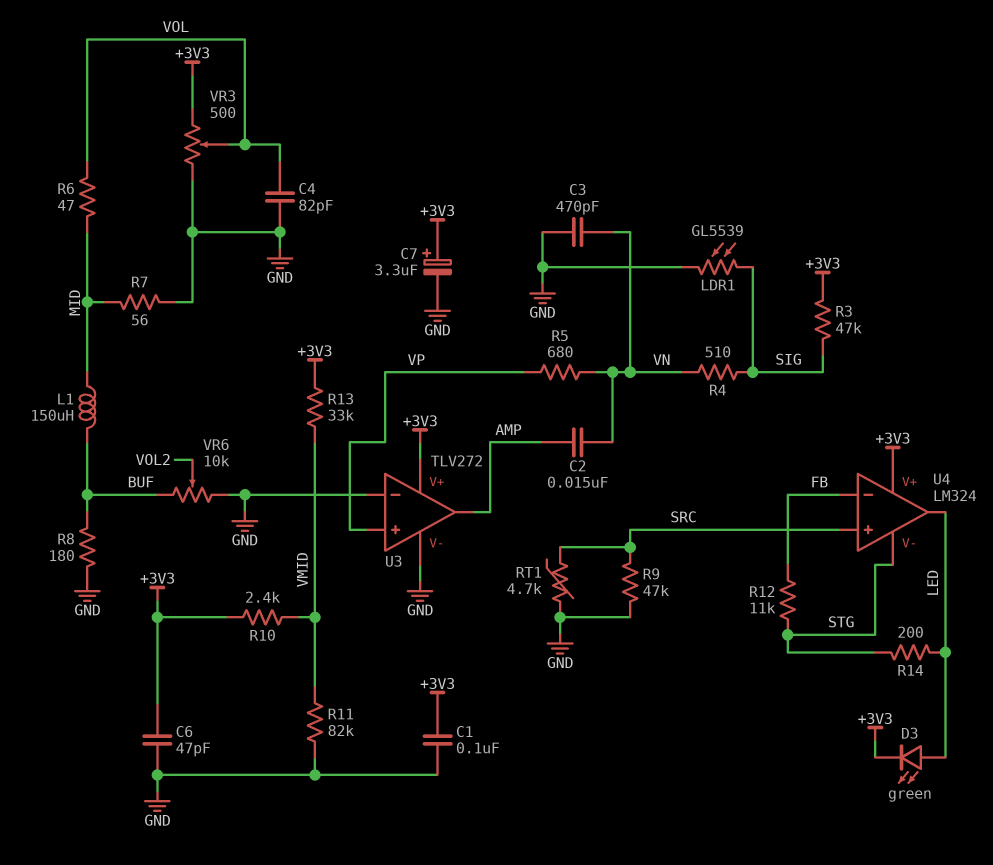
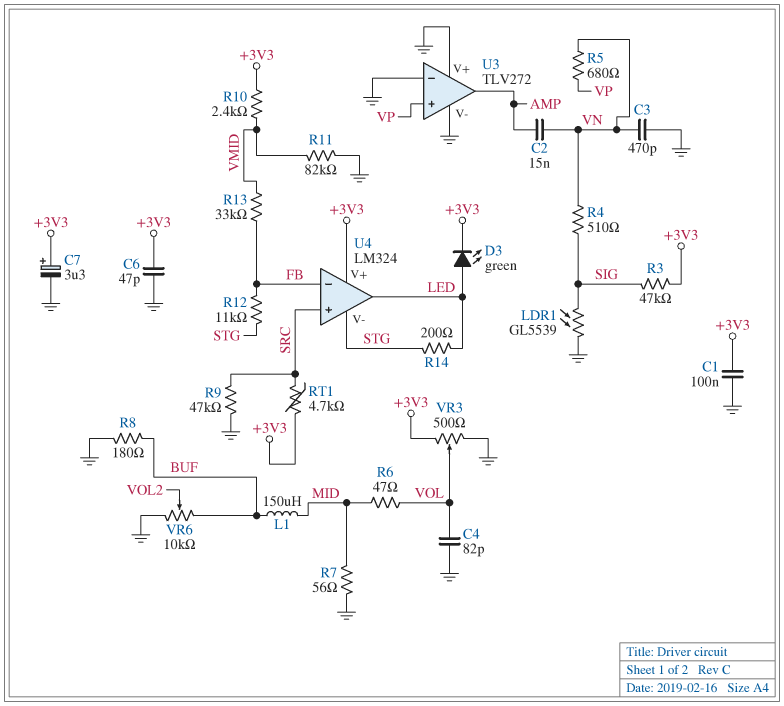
R13: 33k (+3V3, VMID) -> 33k (FB, VMID)
RT1: 4.7k (GND, SRC) -> 4.7k (+3V3, SRC)
U3 pin V+: +3V3 -> GND

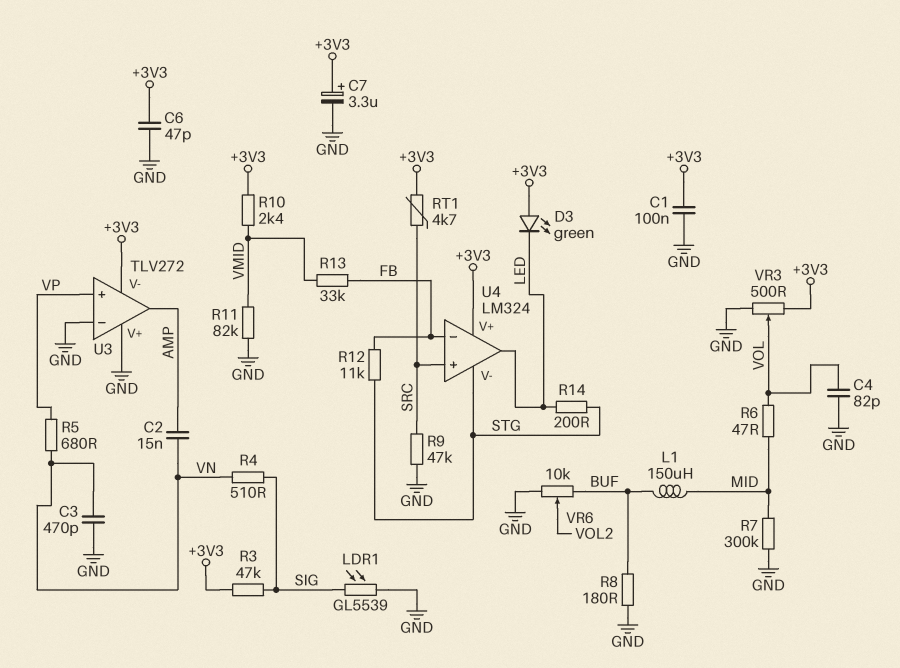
D3: LED green (A LED, K +3V3) -> LED green (A +3V3, K LED)
R7: 56 (GND, MID) -> 300k (GND, MID)
U3 pin V-: GND -> +3V3

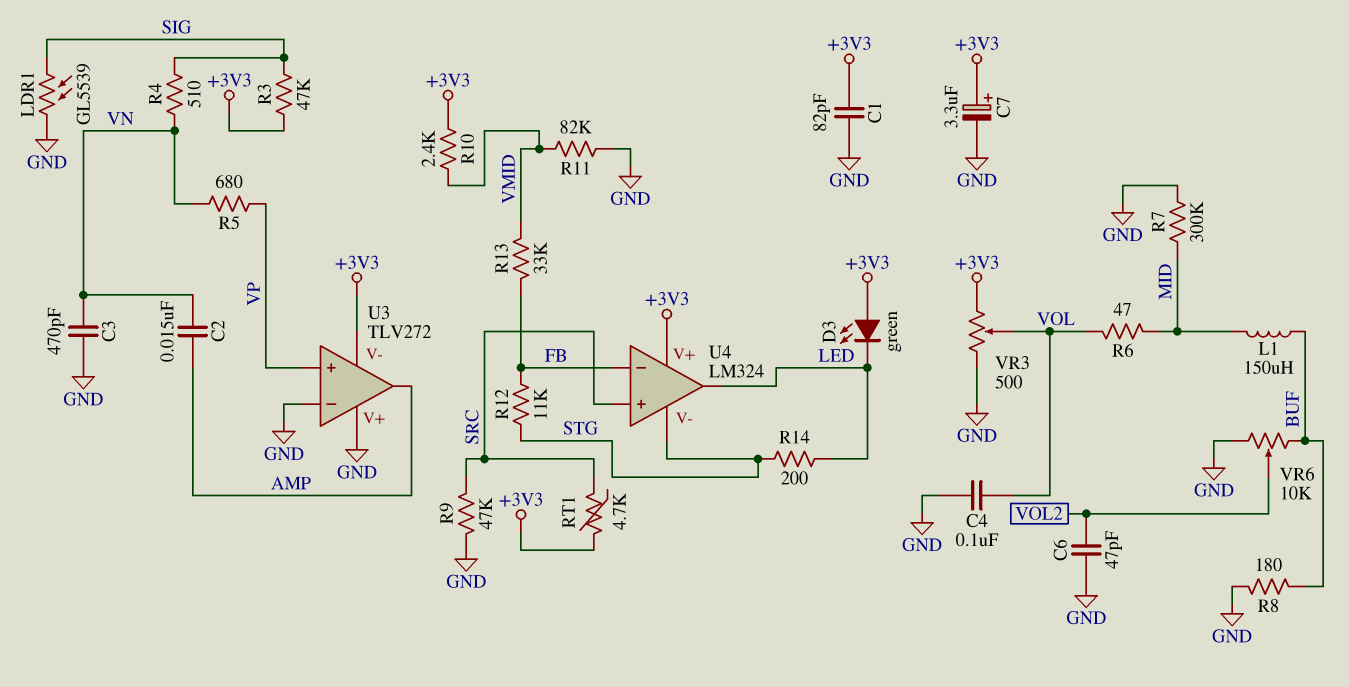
C1: 100nF (+3V3, GND) -> 82pF (+3V3, GND)
C4: 82pF (GND, VOL) -> 100nF (GND, VOL)
C6: 47pF (+3V3, GND) -> 47pF (GND, VOL2)

